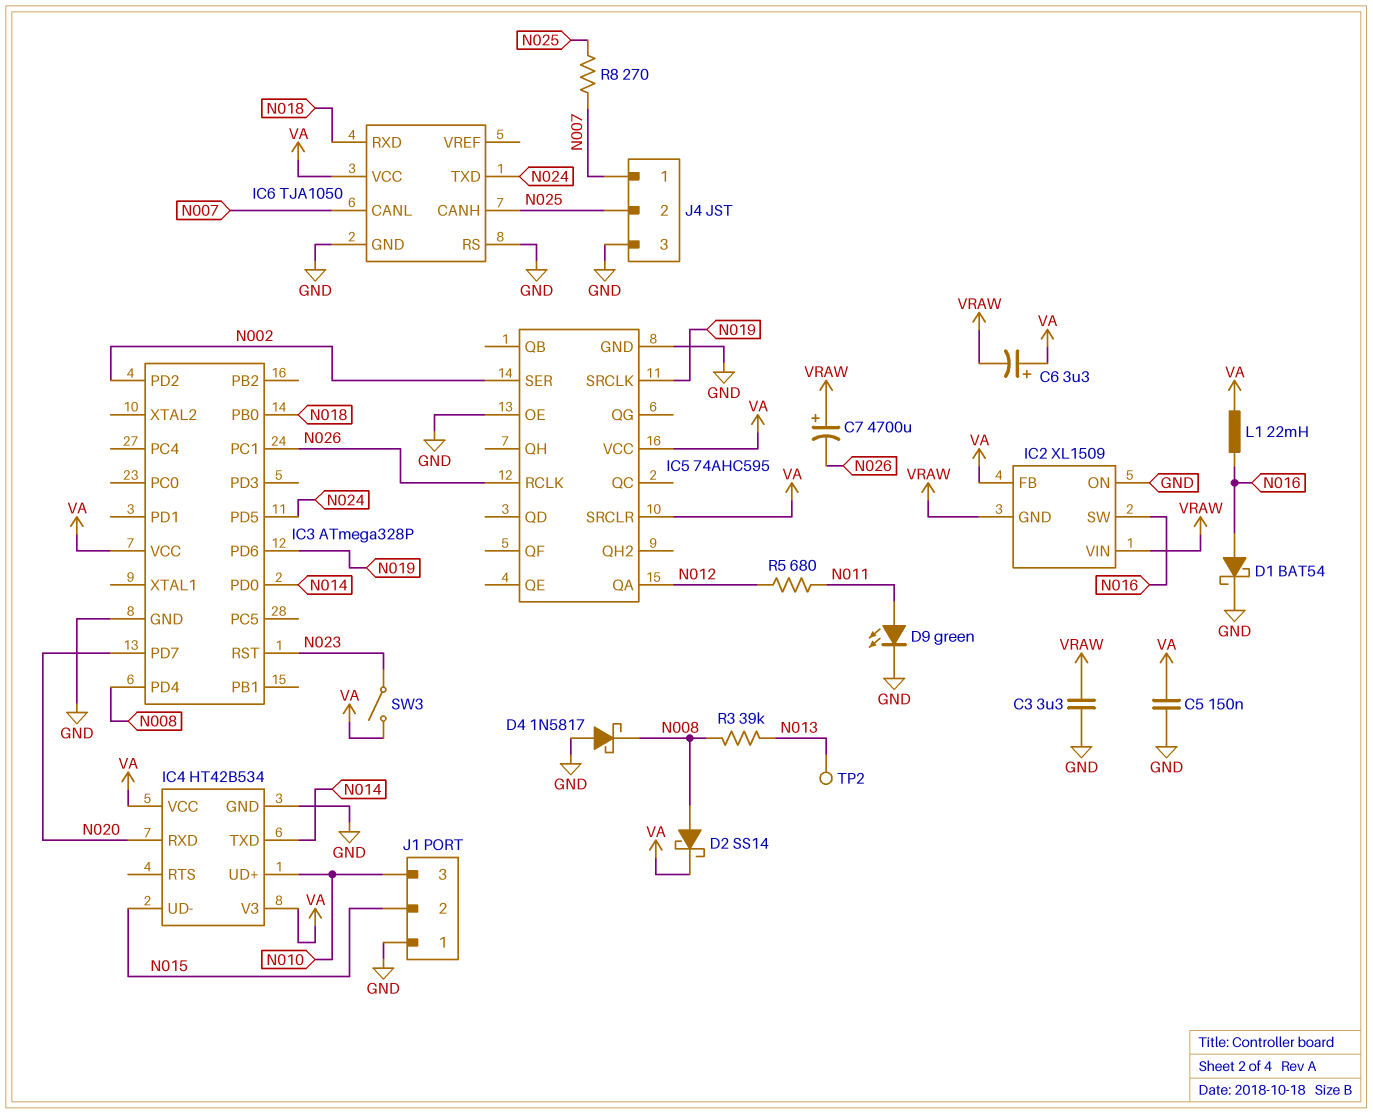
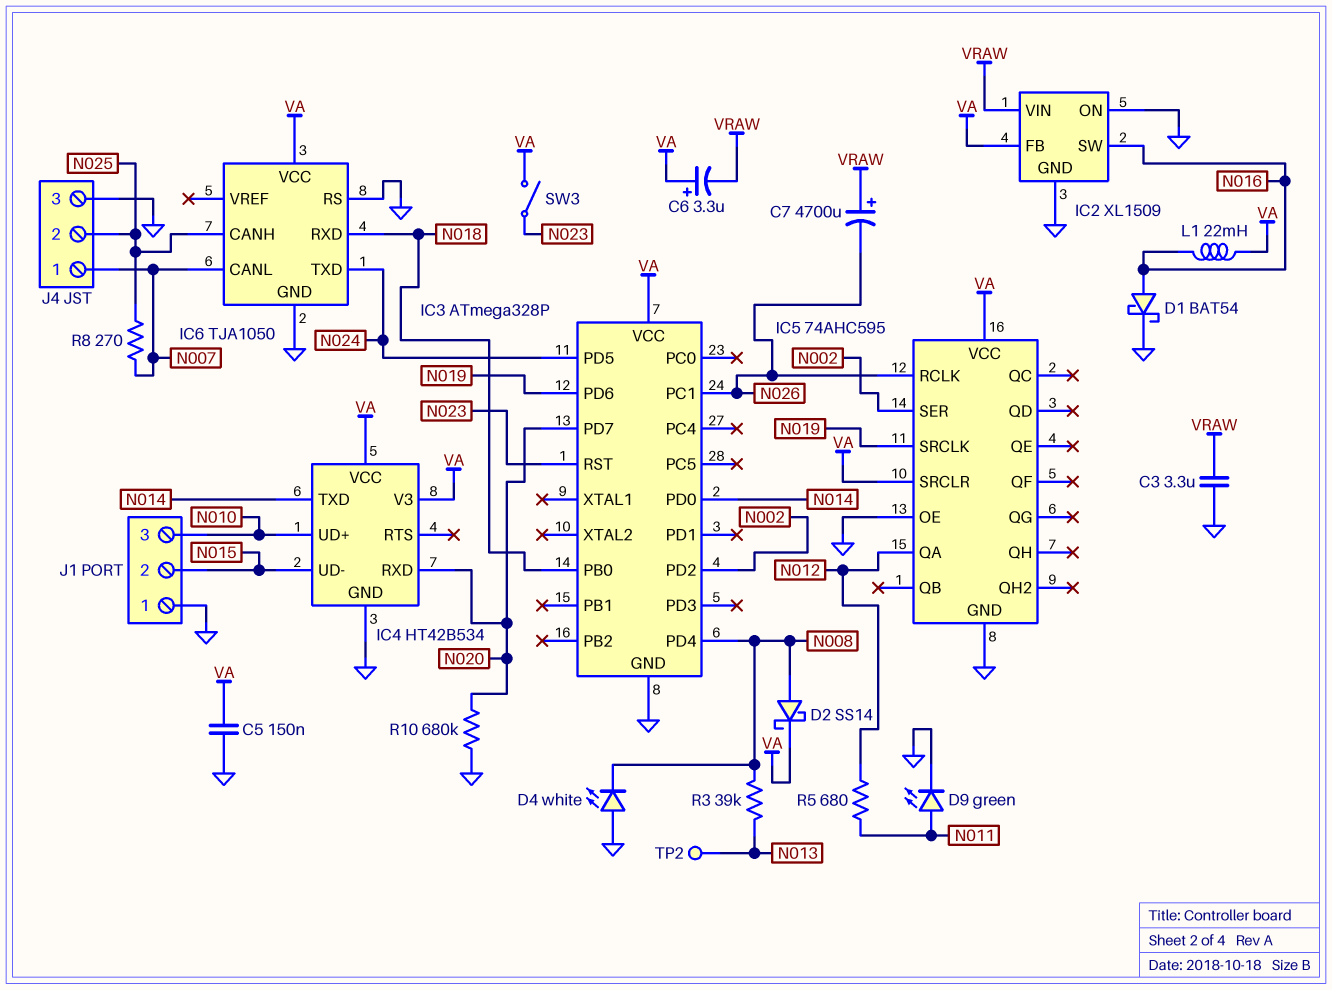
D4: schottky 1N5817 (A GND, K N008) -> LED white (A GND, K N008)
IC2 pin GND: VRAW -> GND
R10: none -> 680k (GND, N020)

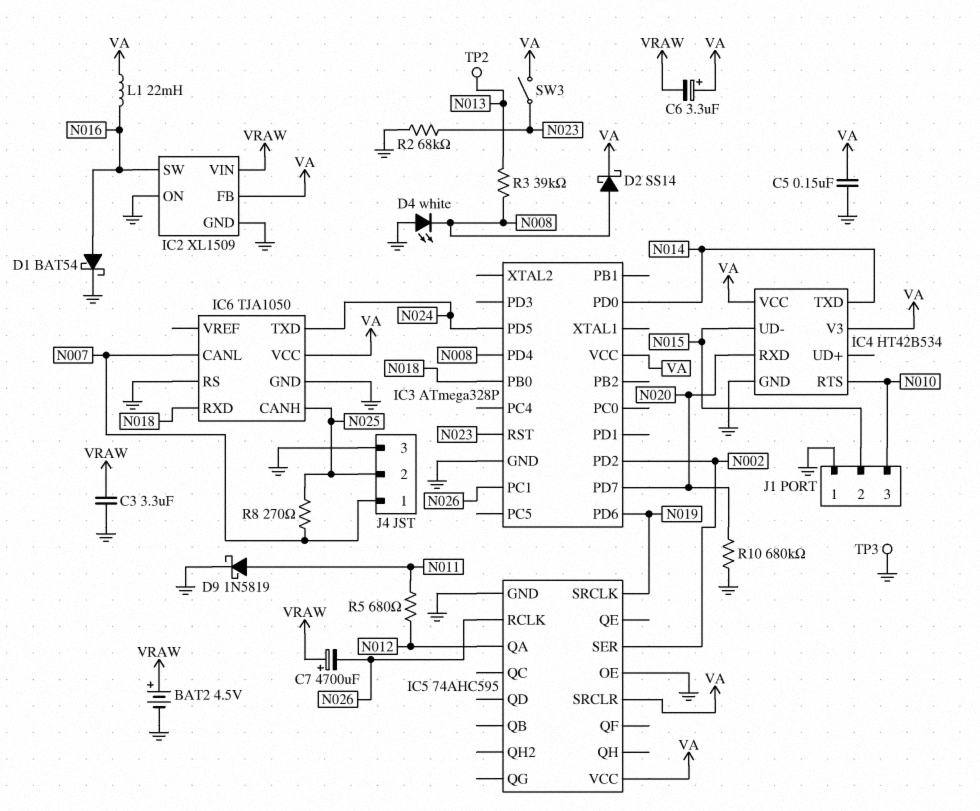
BAT2: none -> 4.5V (plus VRAW, minus GND)
D9: LED green (A N011, K GND) -> schottky 1N5819 (A N011, K GND)
IC4 pin RTS: none -> N010
IC4 pin UD+: N010 -> none
R2: none -> 68k (GND, N023)
TP3: none -> test point (GND)

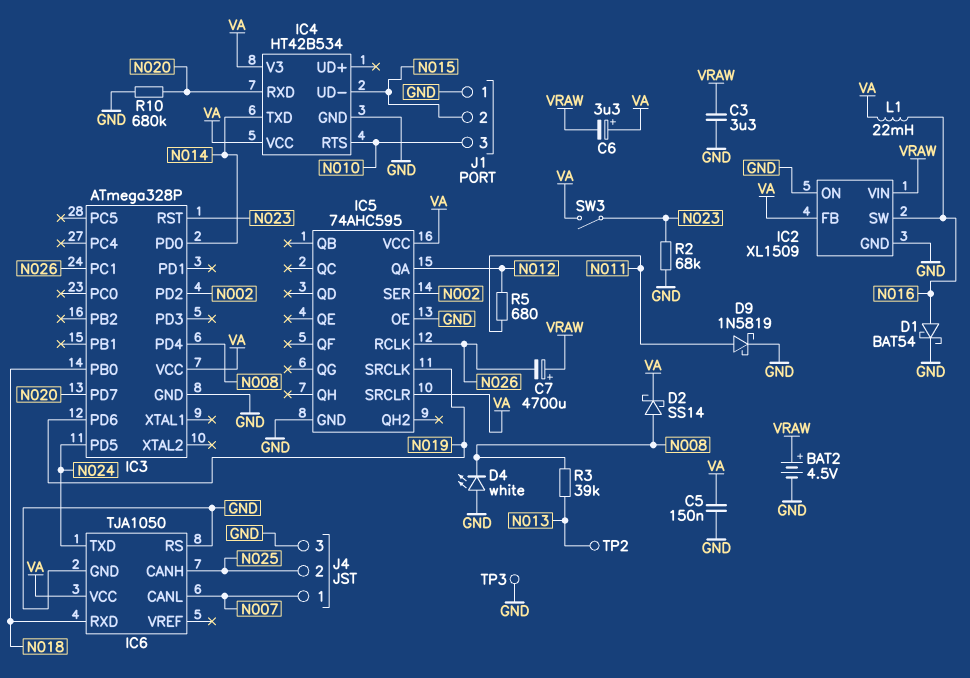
R8: 270 (N007, N025) -> none

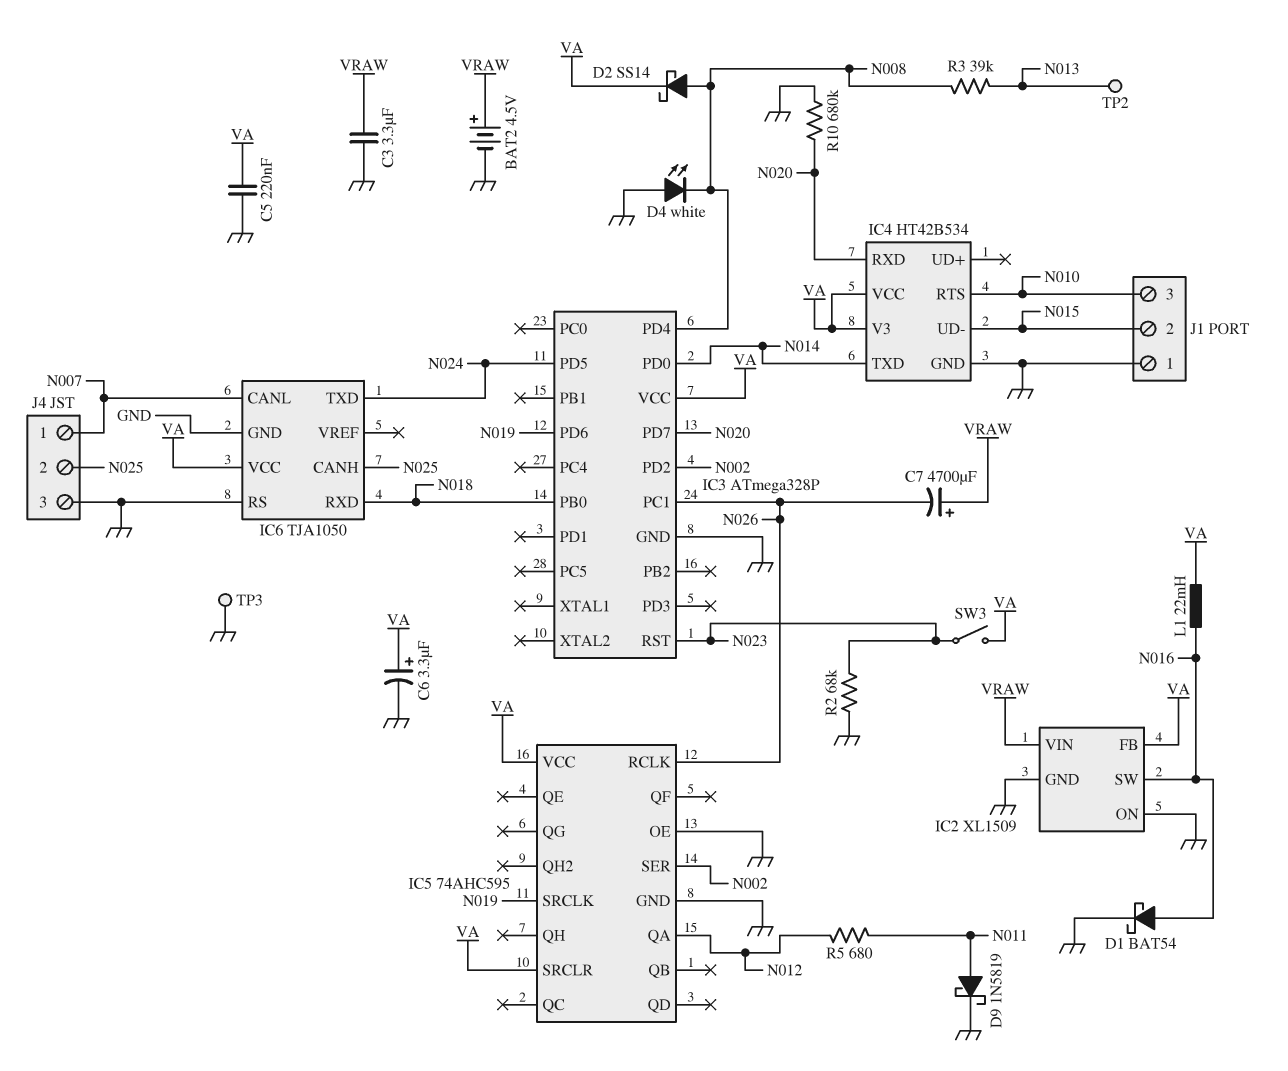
C5: 150nF (GND, VA) -> 220nF (GND, VA)
C6: 3.3uF (plus VA, minus VRAW) -> 3.3uF (plus VA, minus GND)

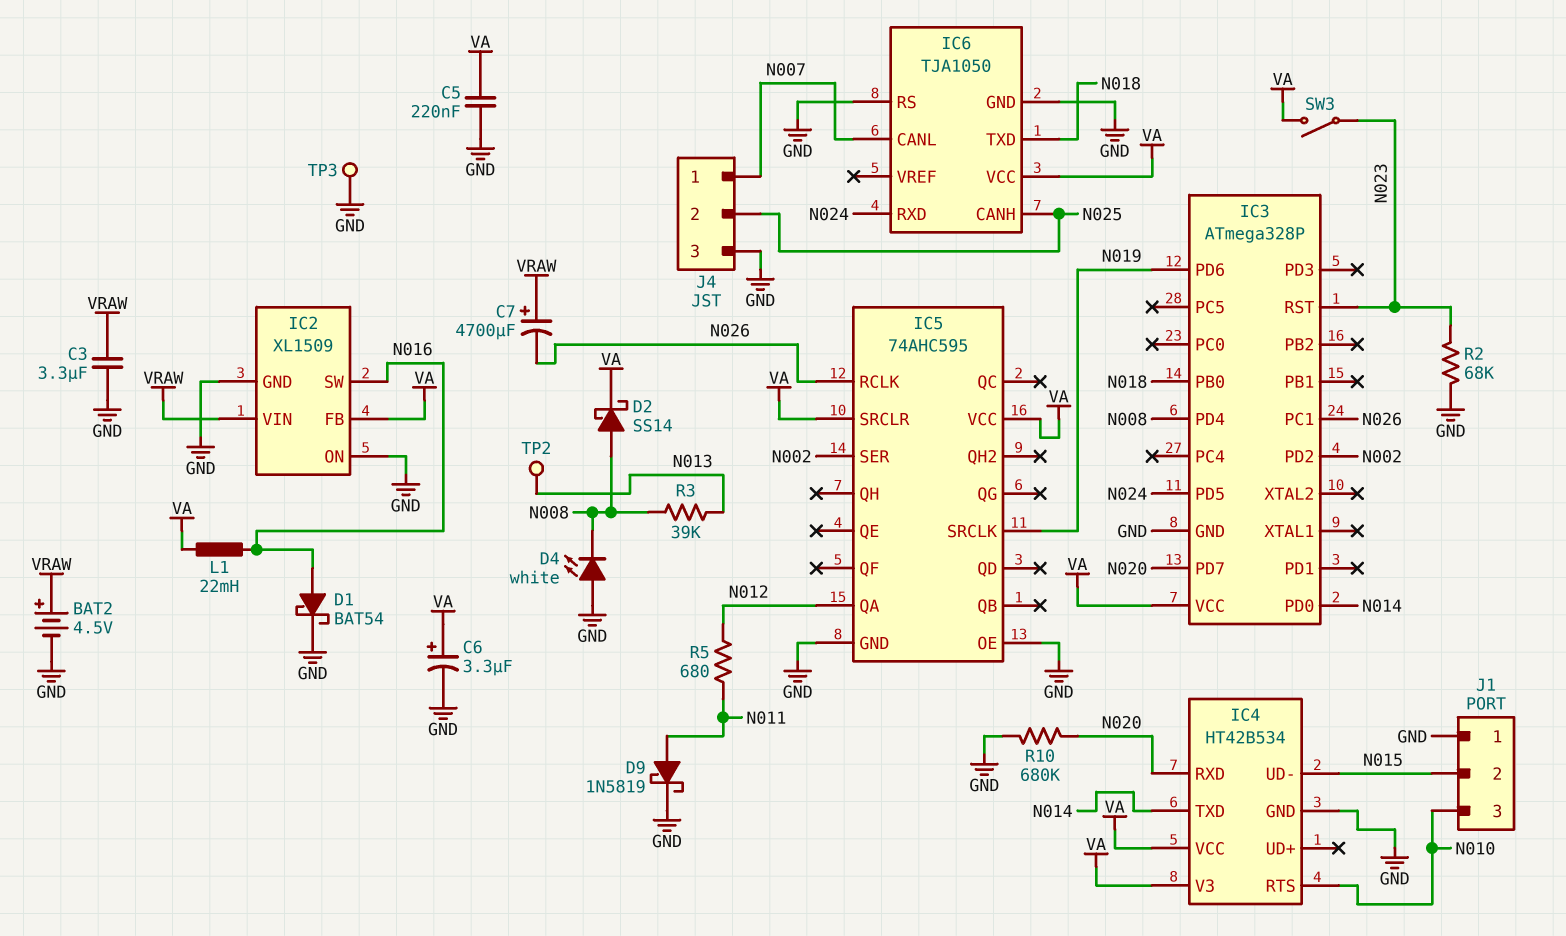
IC6 pin RXD: N018 -> N024
IC6 pin TXD: N024 -> N018

